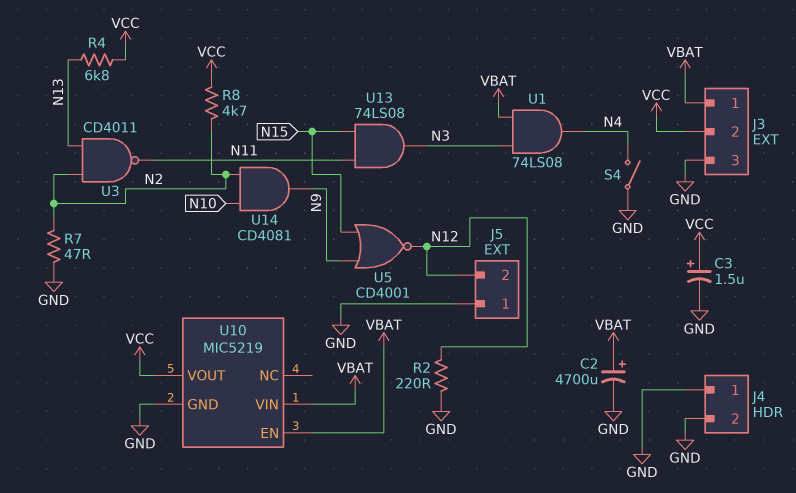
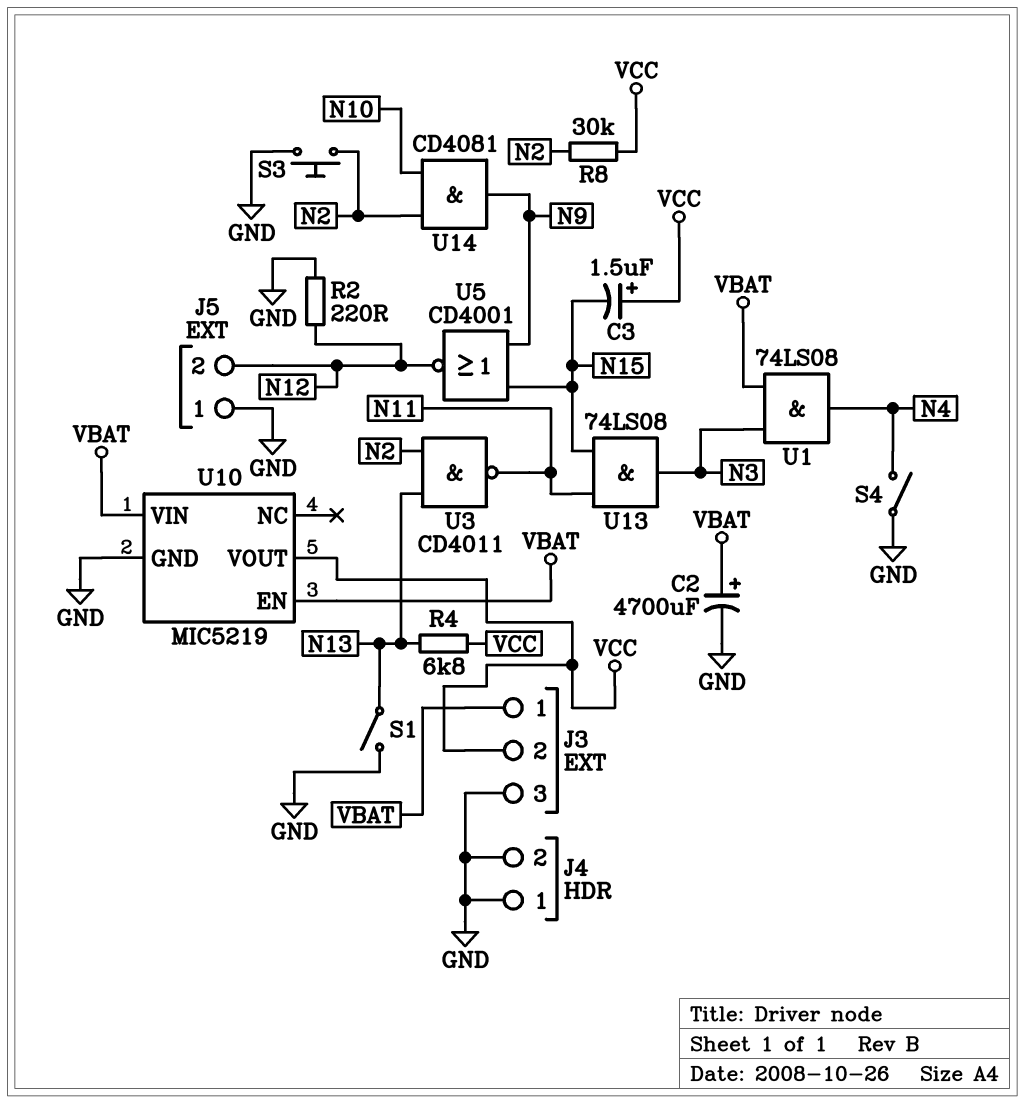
C3: 1.5uF (plus VCC, minus GND) -> 1.5uF (plus VCC, minus N15)
R7: 47 (GND, N2) -> none
R8: 4.7k (N2, VCC) -> 30k (N2, VCC)
S1: none -> switch (GND, N13)
S3: none -> button (GND, N2)

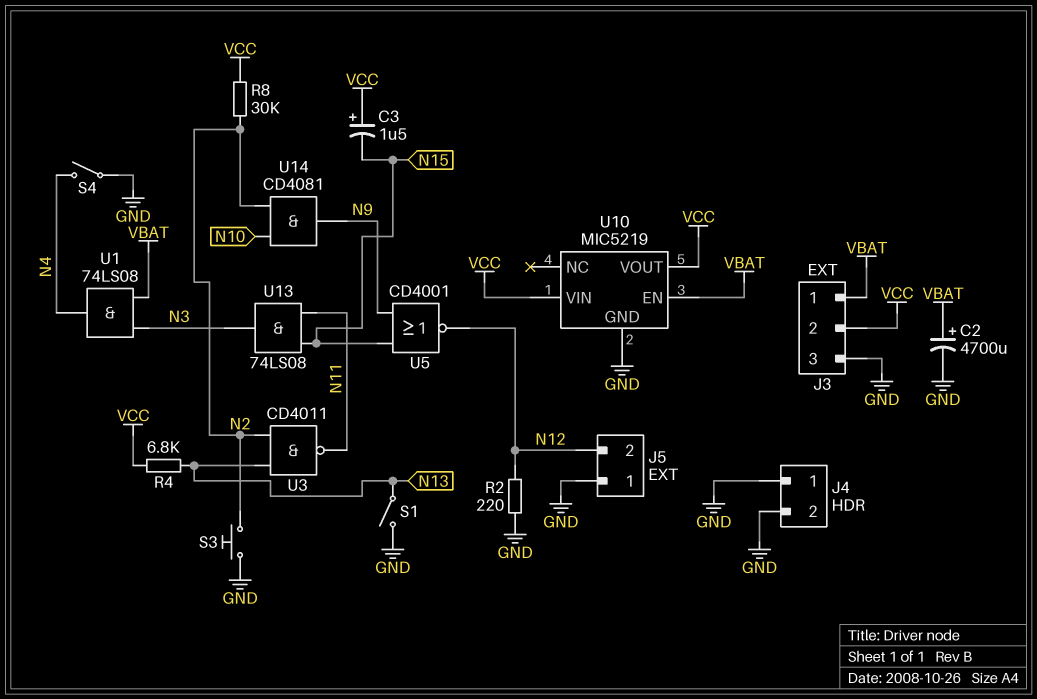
U10 pin VIN: VBAT -> VCC

